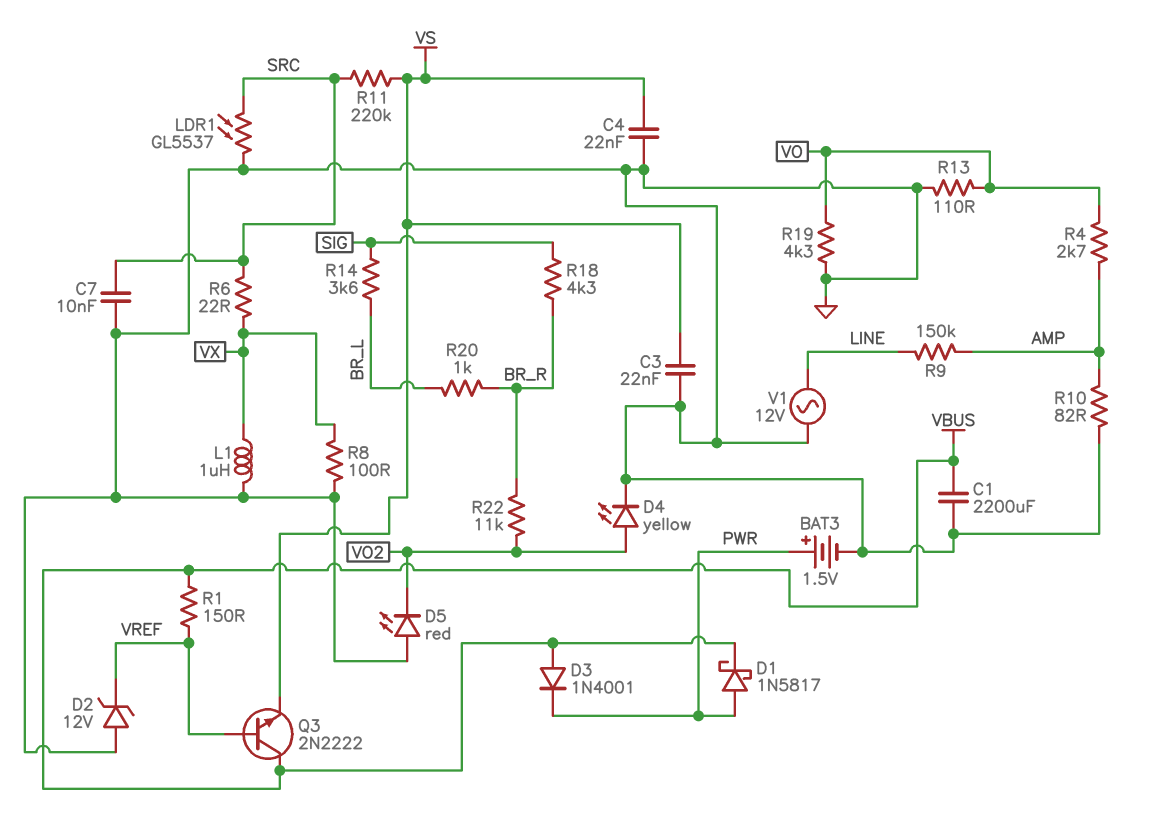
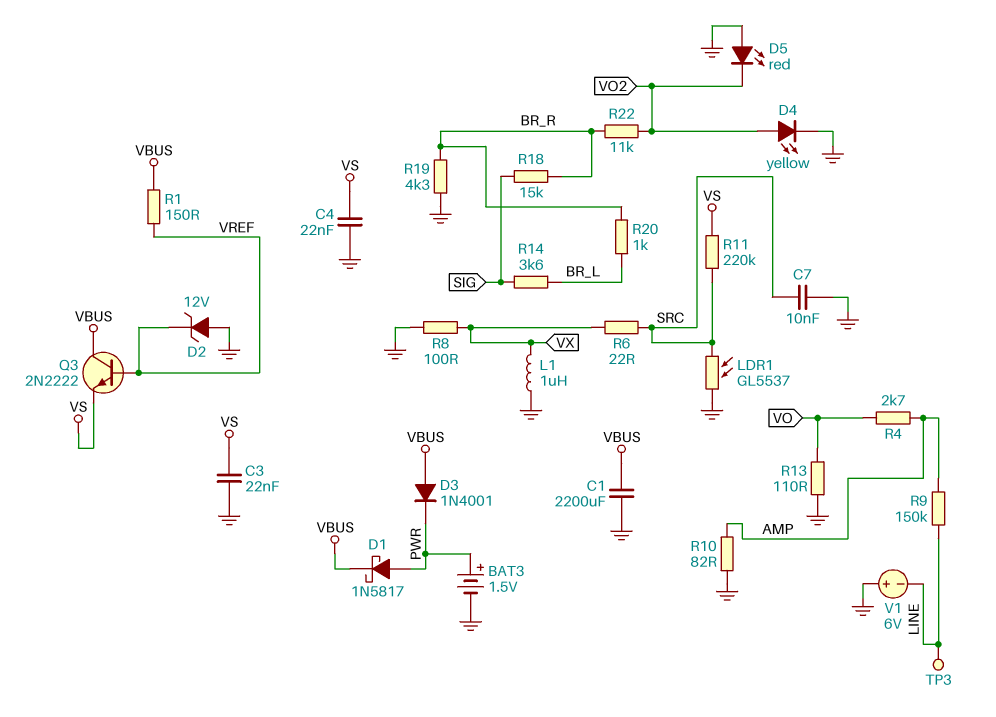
R18: 4.3k (BR_R, SIG) -> 15k (BR_R, SIG)
R19: 4.3k (GND, VO) -> 4.3k (BR_R, GND)
TP3: none -> test point (LINE)
V1: AC 12V (GND, LINE) -> 6V (plus GND, minus LINE)

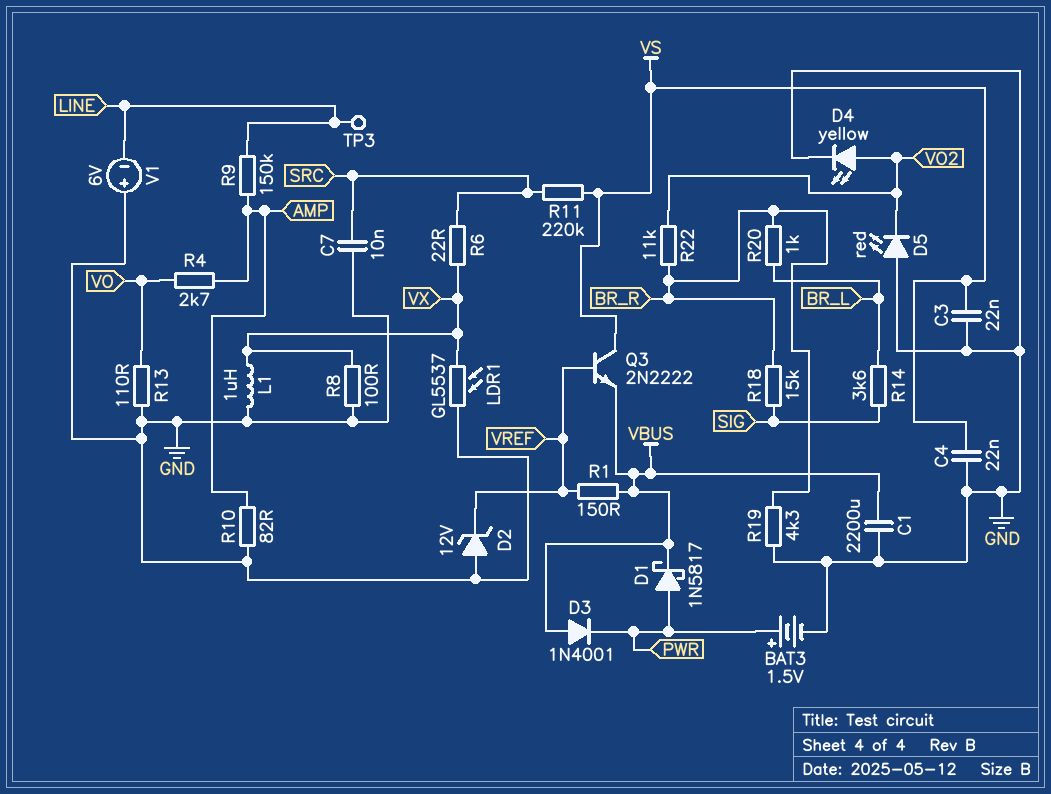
LDR1: GL5537 (GND, SRC) -> GL5537 (GND, VX)
Q3: NPN 2N2222 (B VREF, C VBUS, E VS) -> NPN 2N2222 (B VREF, C VS, E VBUS)

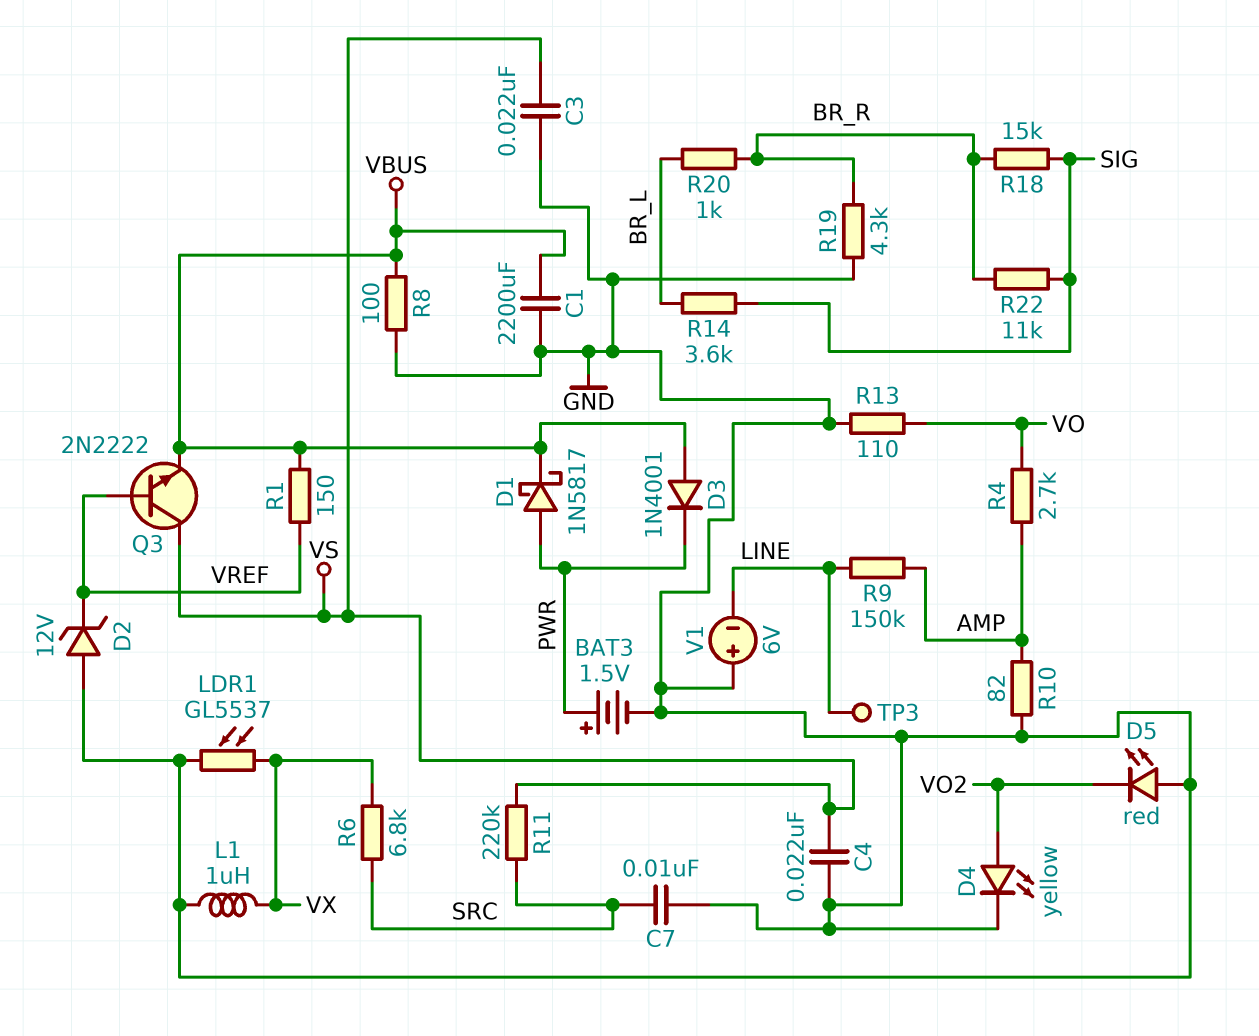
R6: 22 (SRC, VX) -> 6.8k (SRC, VX)
R8: 100 (GND, VX) -> 100 (GND, VBUS)
R22: 11k (BR_R, VO2) -> 11k (BR_R, SIG)

